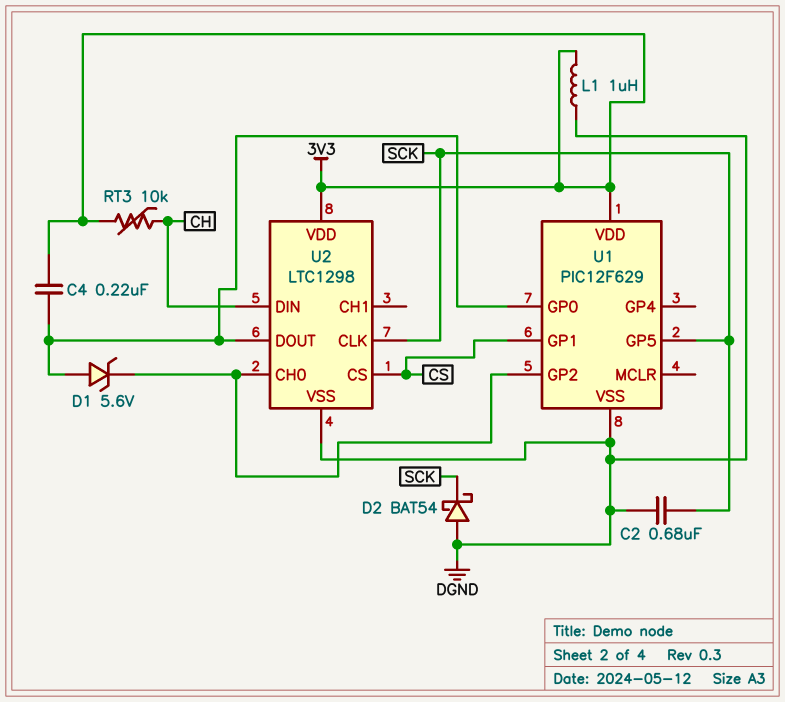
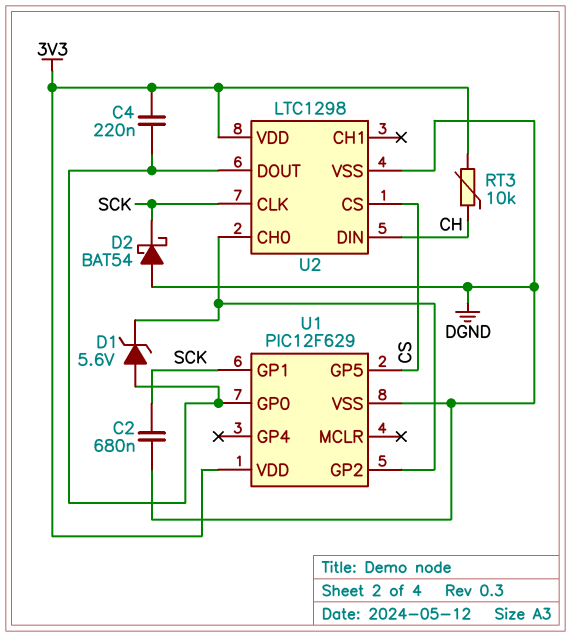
L1: 1uH (3V3, DGND) -> none
U1 pin GP1: CS -> SCK
U1 pin GP5: SCK -> CS

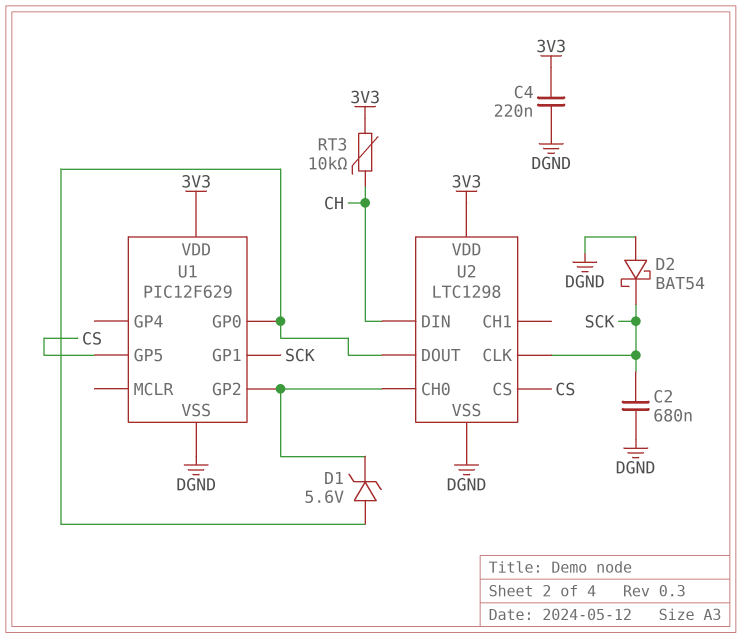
C4: 220nF (3V3, U1/GP0) -> 220nF (3V3, DGND)

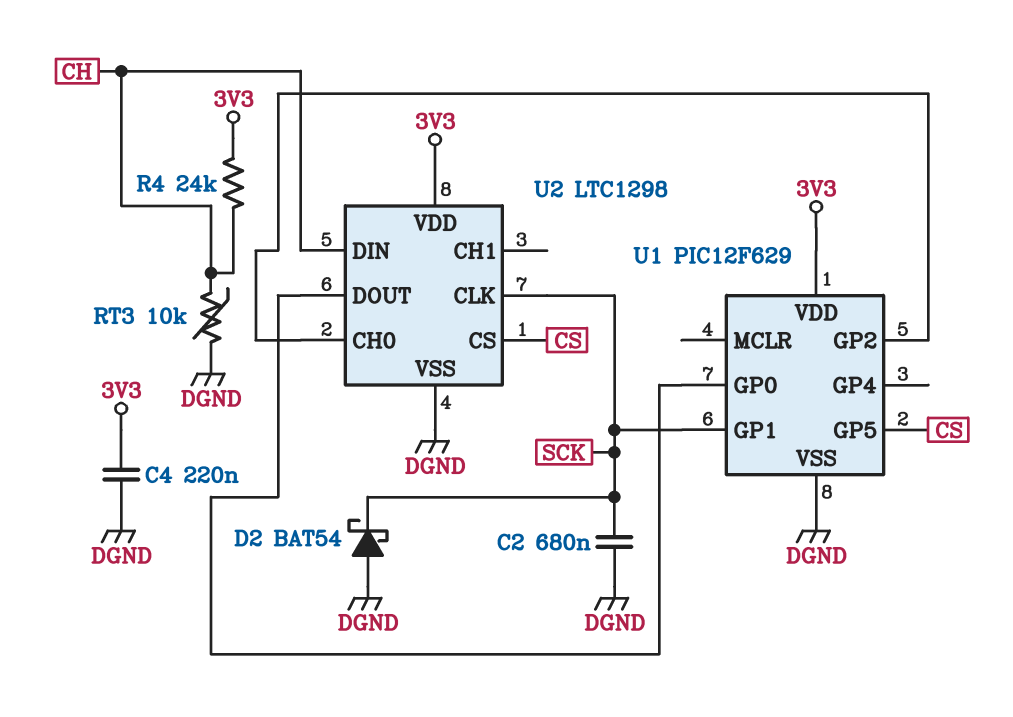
D1: zener 5.6V (A U1/GP0, K U1/GP2) -> none
R4: none -> 24k (3V3, CH)
RT3: 10k (3V3, CH) -> 10k (CH, DGND)

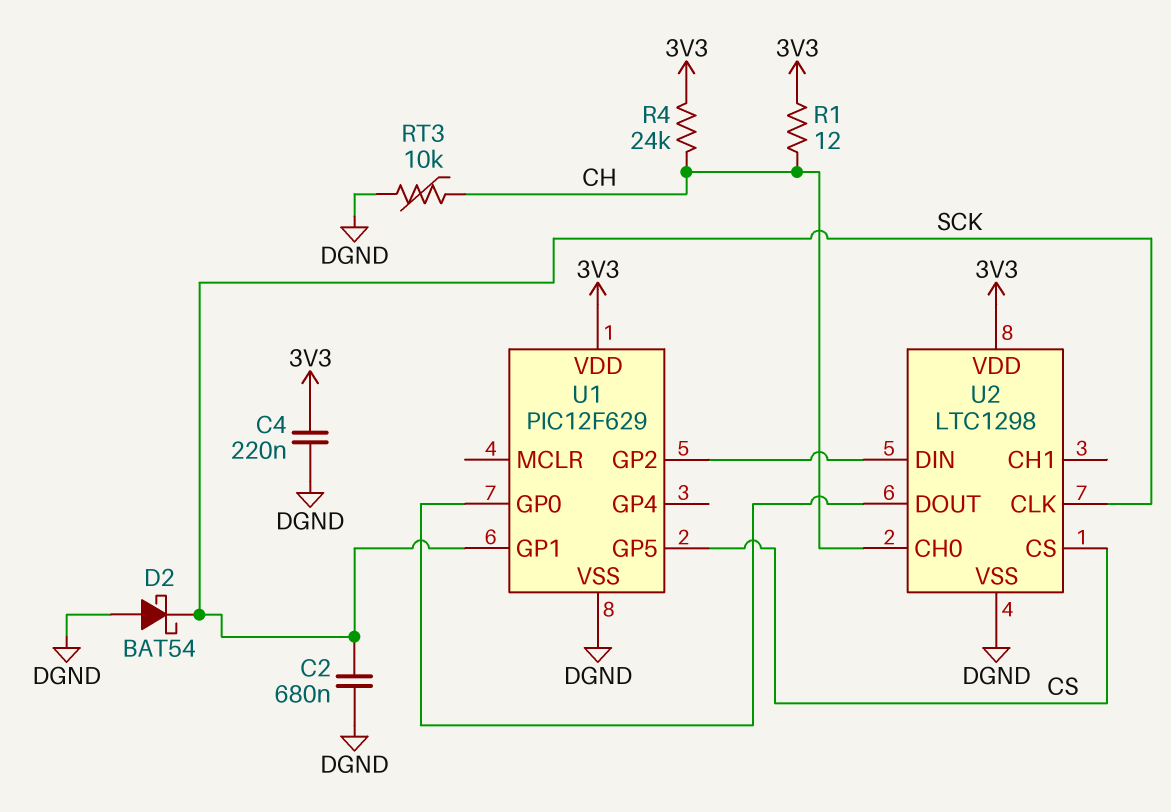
R1: none -> 12 (3V3, CH)
U2 pin CH0: U1/GP2 -> CH
U2 pin DIN: CH -> U1/GP2

